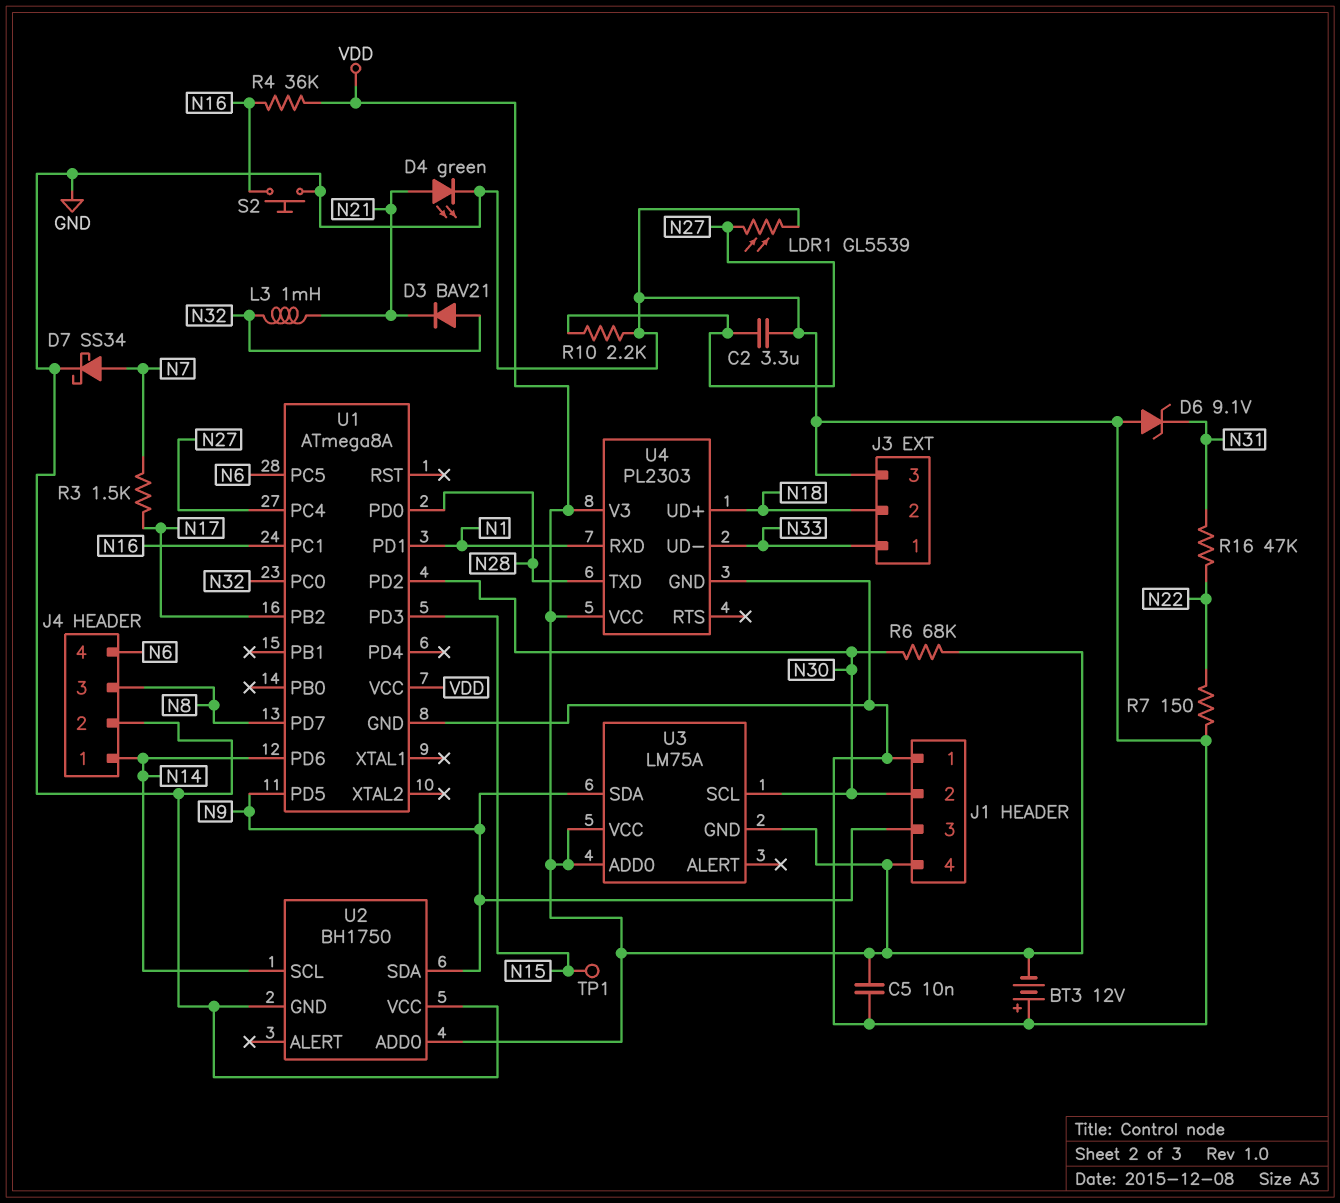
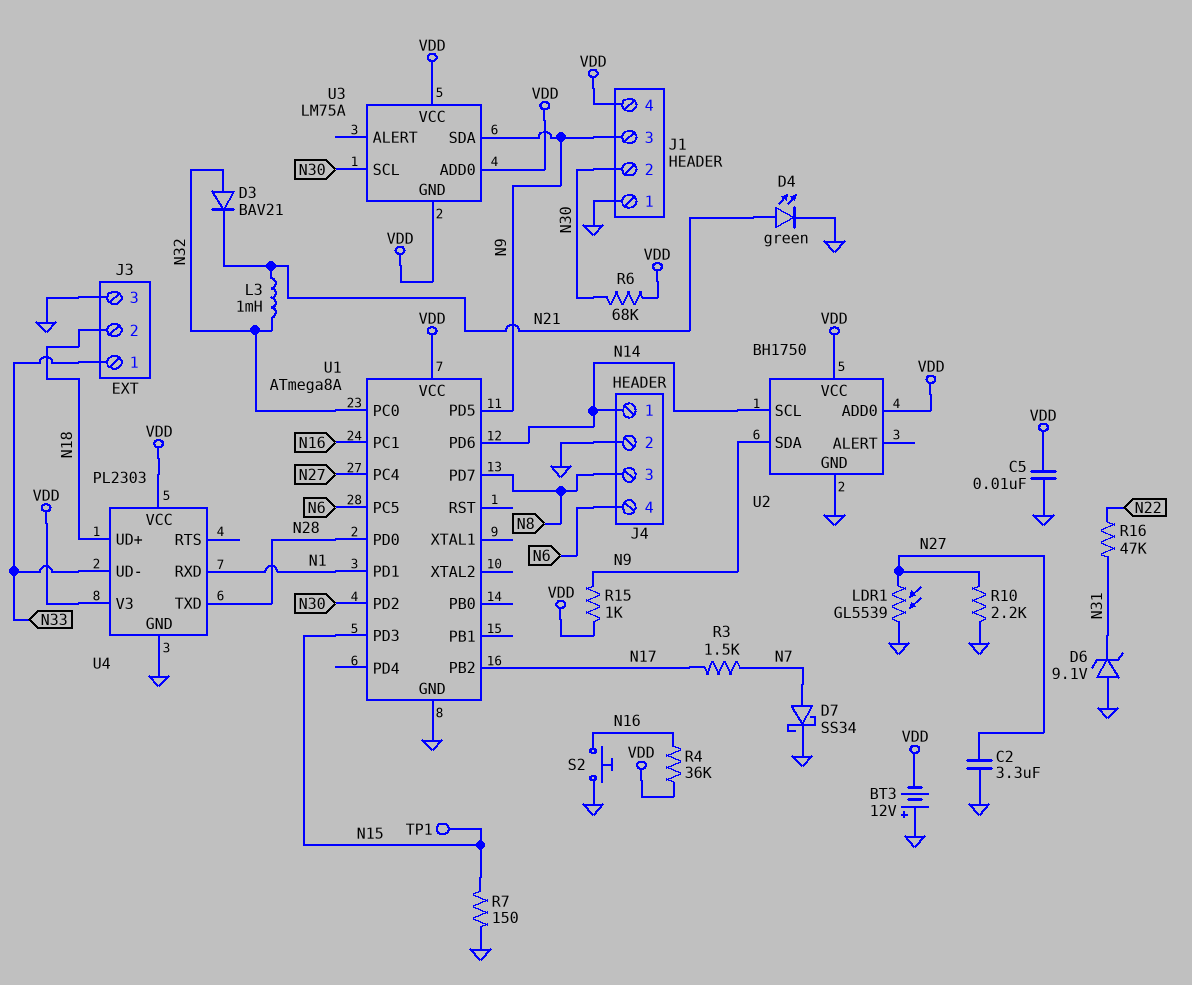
R7: 150 (GND, N22) -> 150 (GND, N15)
R15: none -> 1k (N9, VDD)
U2 pin VCC: GND -> VDD

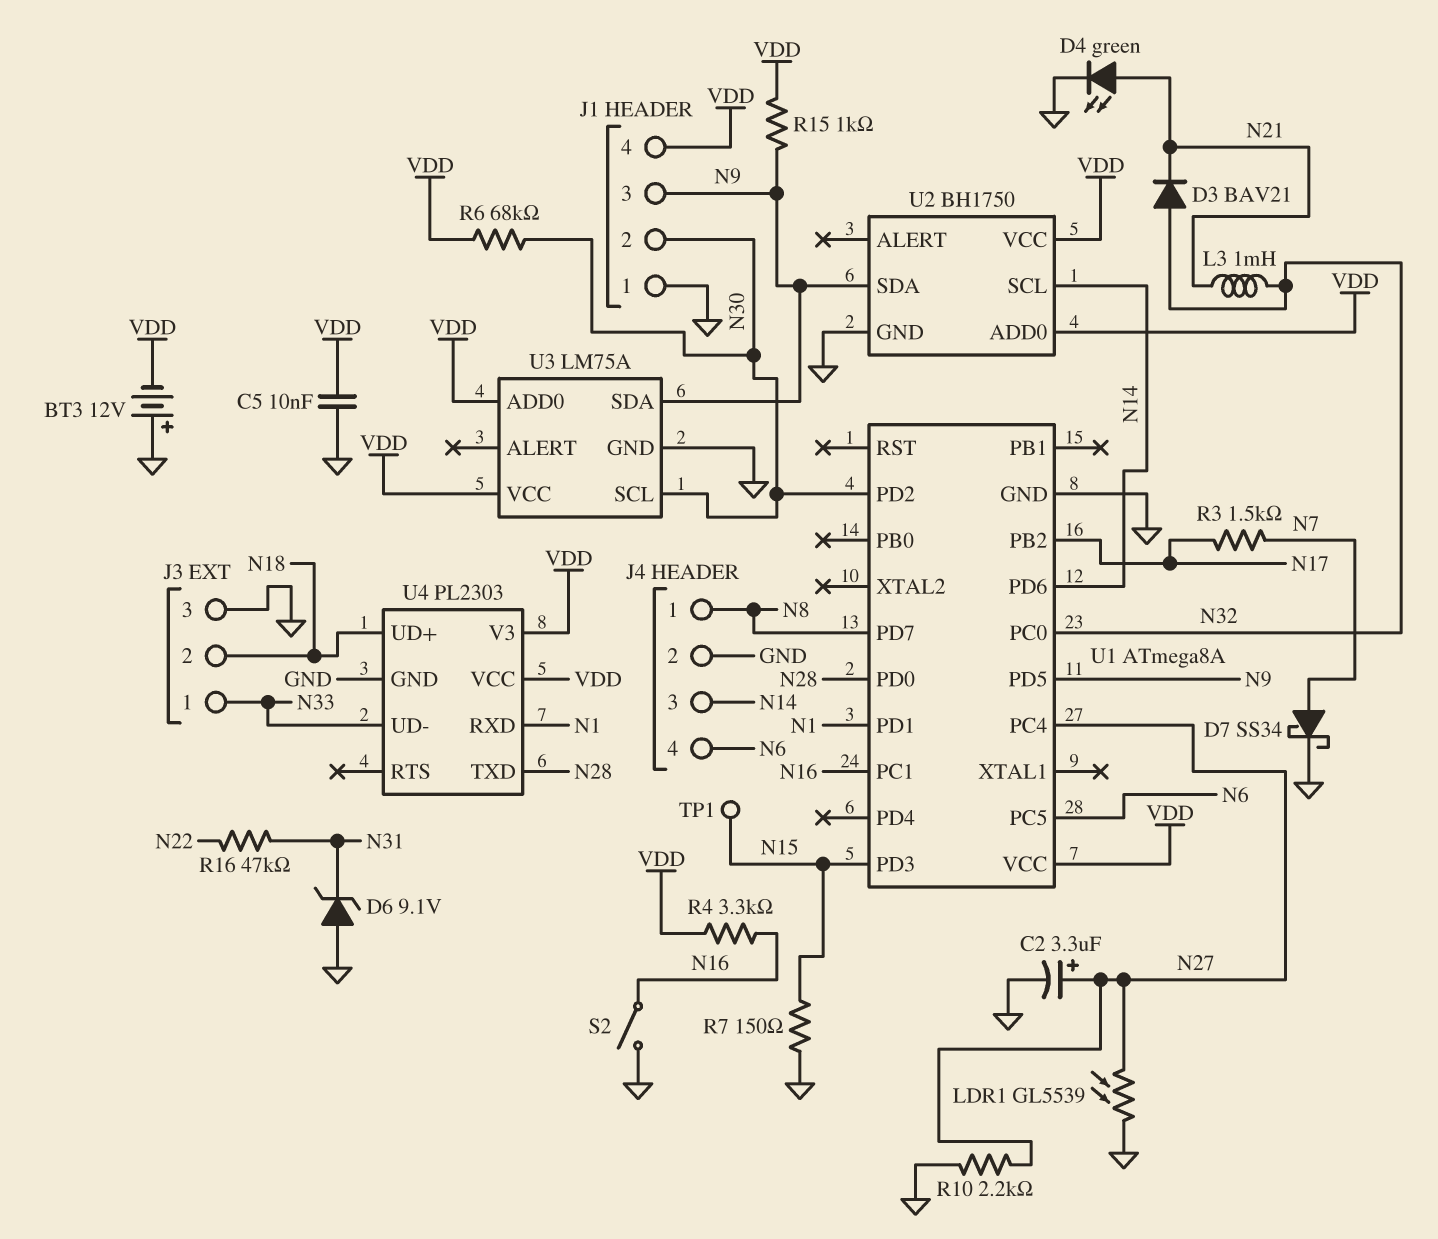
C2: 3.3uF (GND, N27) -> 3.3uF (plus N27, minus GND)
J4 pin 1: N14 -> N8
J4 pin 3: N8 -> N14
R4: 36k (N16, VDD) -> 3.3k (N16, VDD)
S2: button (GND, N16) -> switch (GND, N16)
U3 pin GND: VDD -> GND

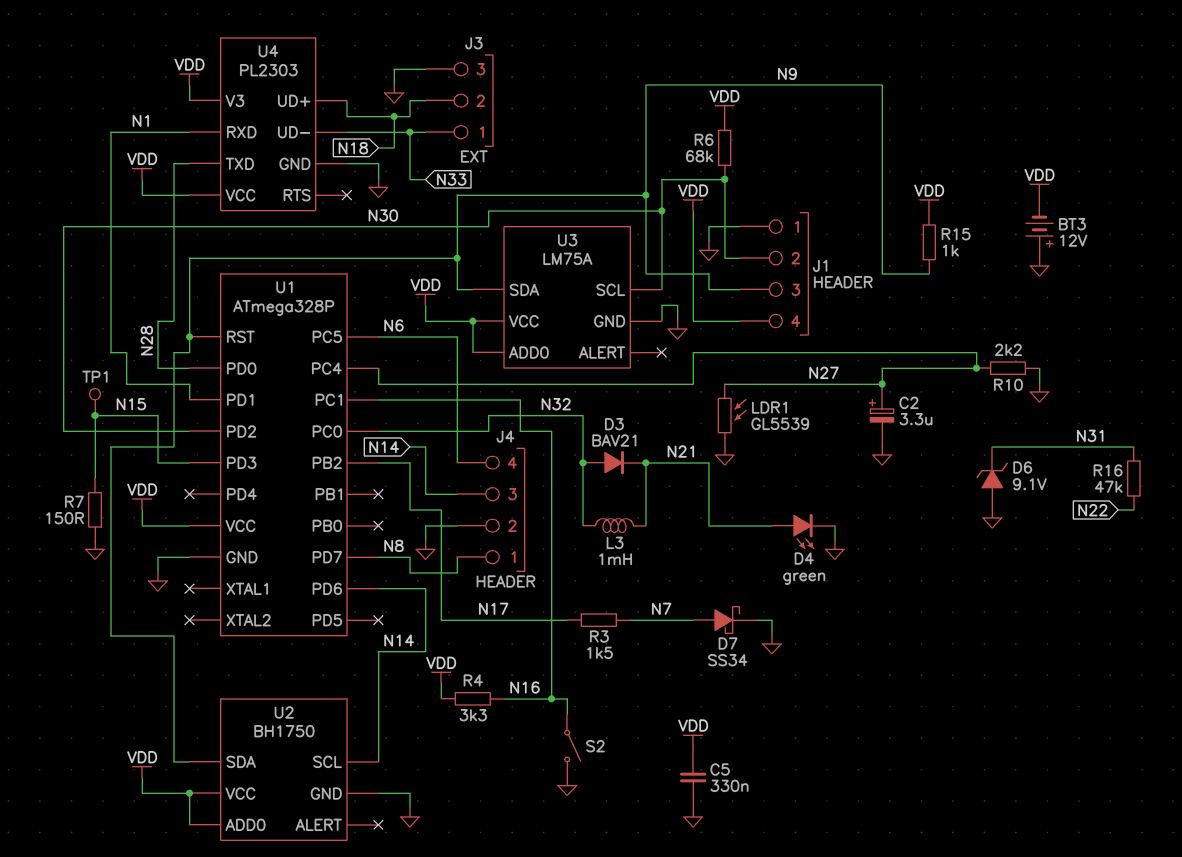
C5: 10nF (GND, VDD) -> 330nF (GND, VDD)
U1: ATmega8A -> ATmega328P
U1 pin PD5: N9 -> none
U1 pin RST: none -> N9

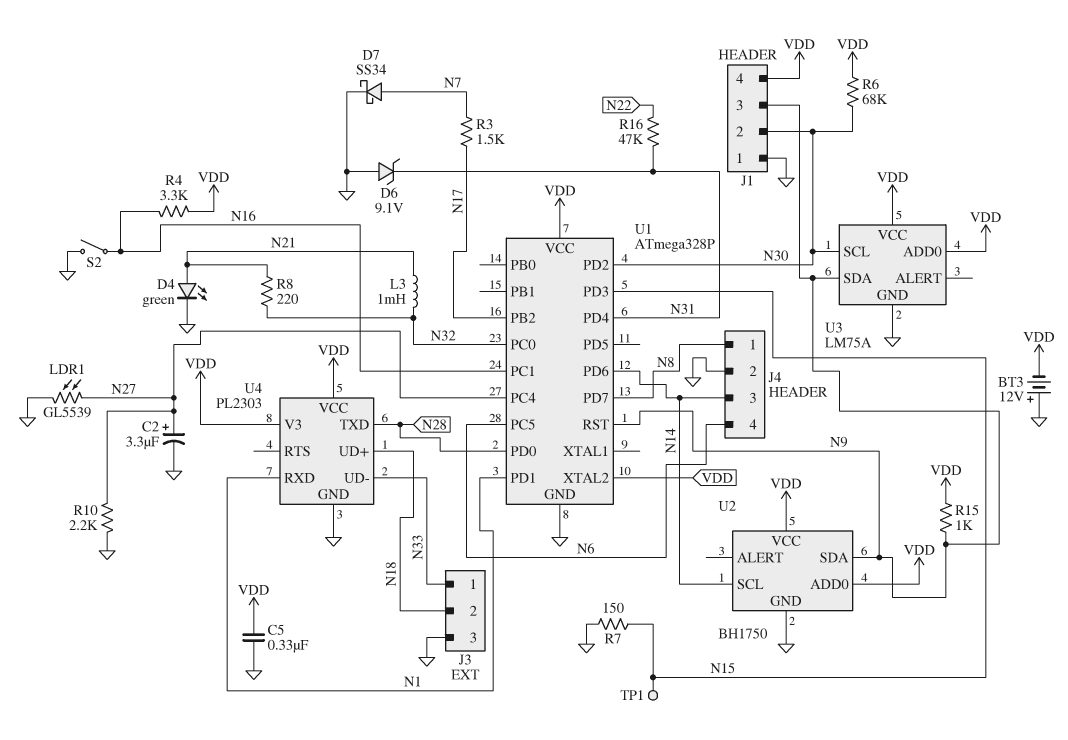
D3: diode BAV21 (A N32, K N21) -> none
R8: none -> 220 (N21, N32)
U1 pin PD4: none -> N31
U1 pin XTAL2: none -> VDD

